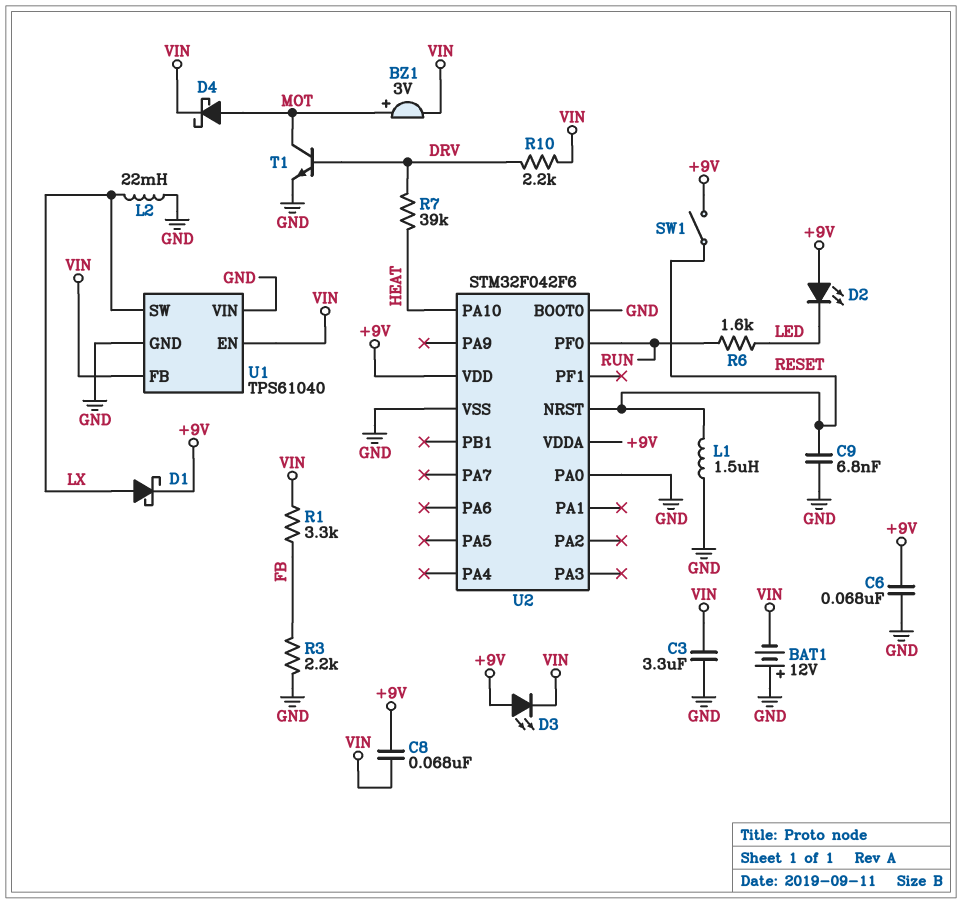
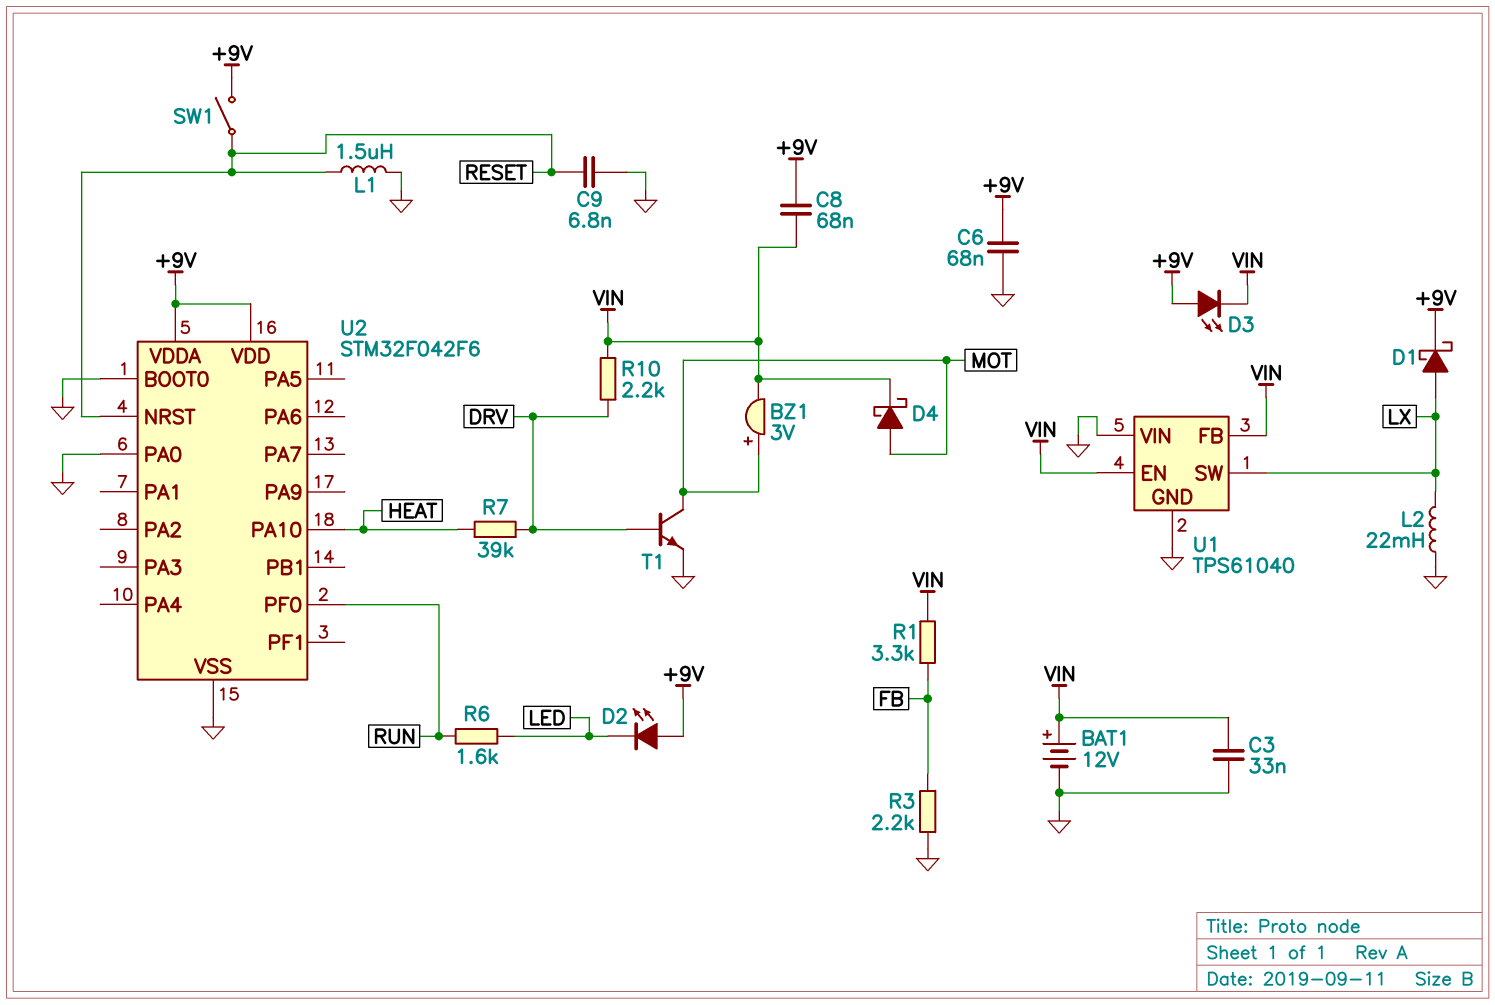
BAT1: 12V (plus GND, minus VIN) -> 12V (plus VIN, minus GND)
C3: 3.3uF (GND, VIN) -> 33nF (GND, VIN)

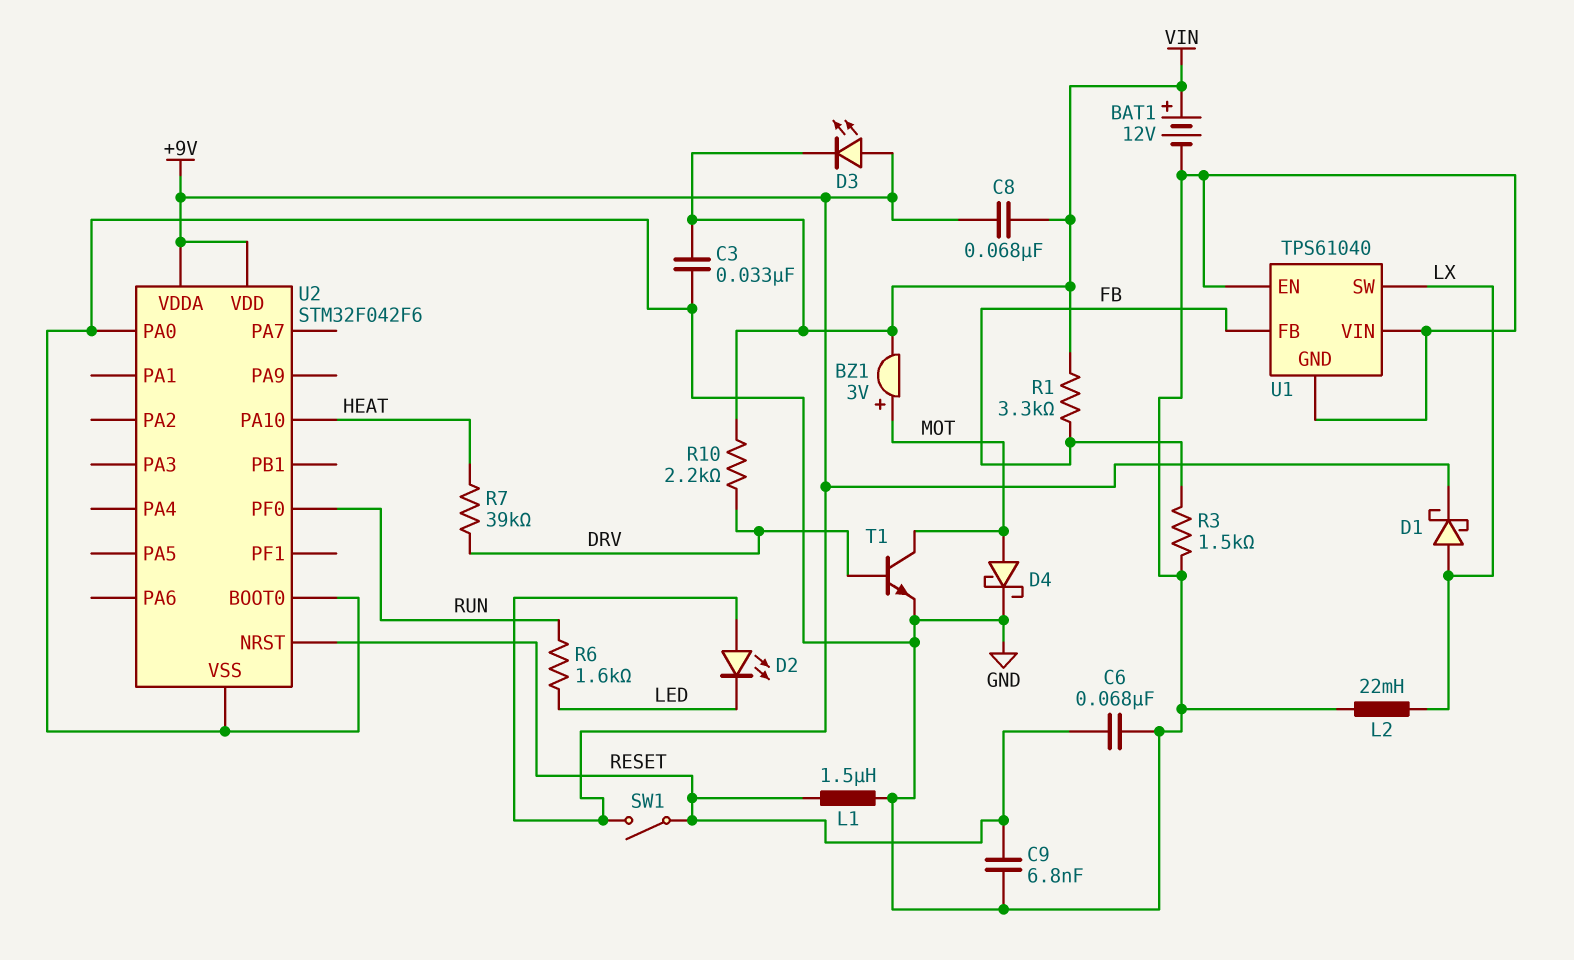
C6: 68nF (+9V, GND) -> 68nF (GND, RESET)
D4: schottky (A MOT, K VIN) -> schottky (A MOT, K GND)
R3: 2.2k (FB, GND) -> 1.5k (FB, GND)
U1 pin EN: VIN -> GND
U1 pin FB: VIN -> FB

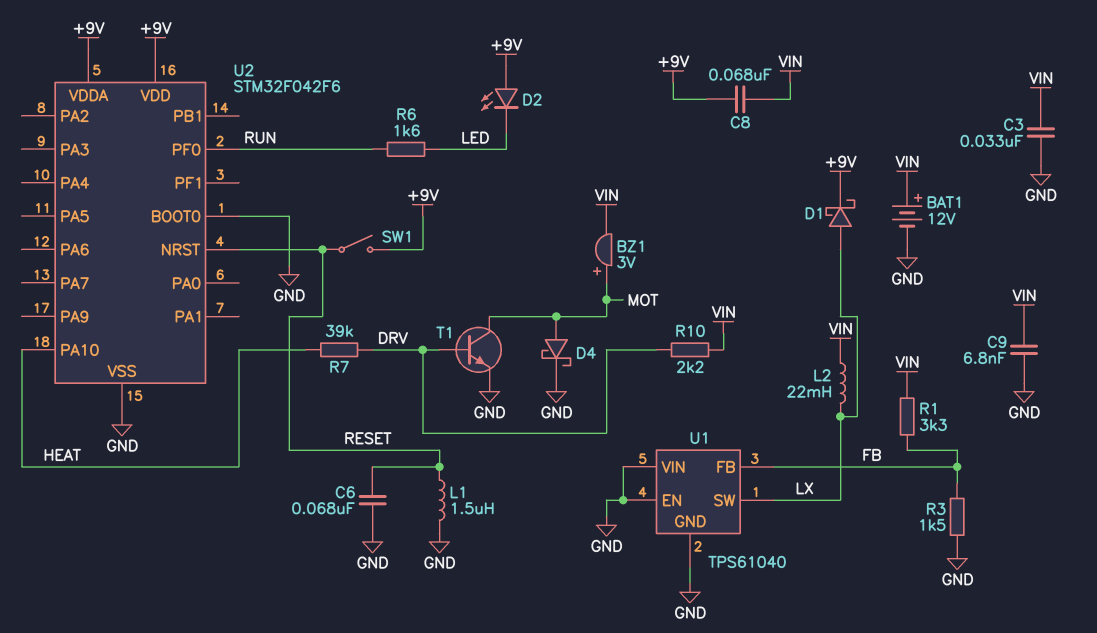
C9: 6.8nF (GND, RESET) -> 6.8nF (GND, VIN)
D3: LED (A +9V, K VIN) -> none
L2: 22mH (GND, LX) -> 22mH (LX, VIN)
U2 pin PA0: GND -> none

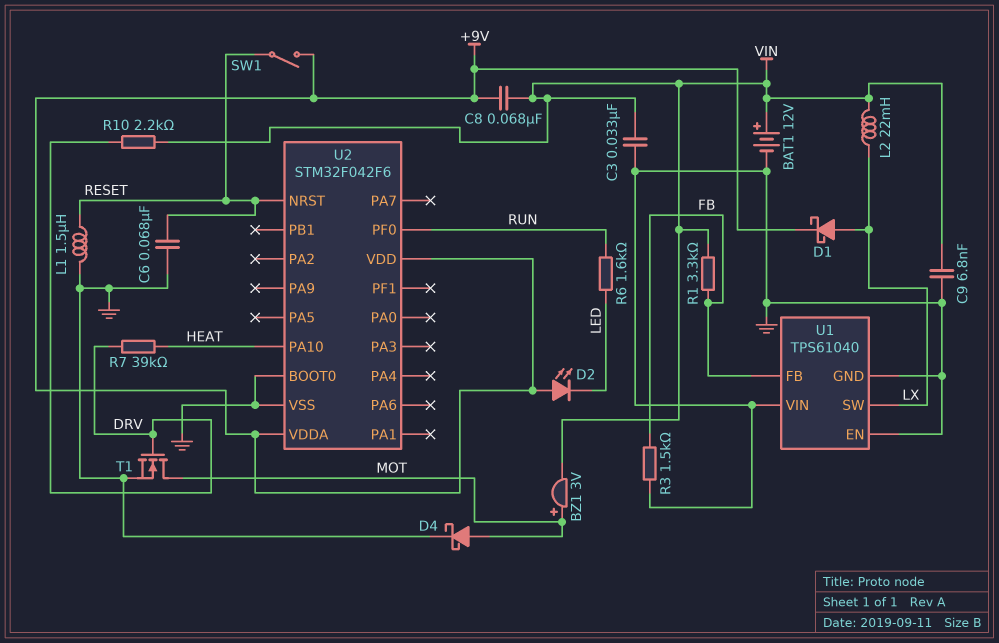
T1: NPN (B DRV, C MOT, E GND) -> NMOS (G DRV, D MOT, S GND)

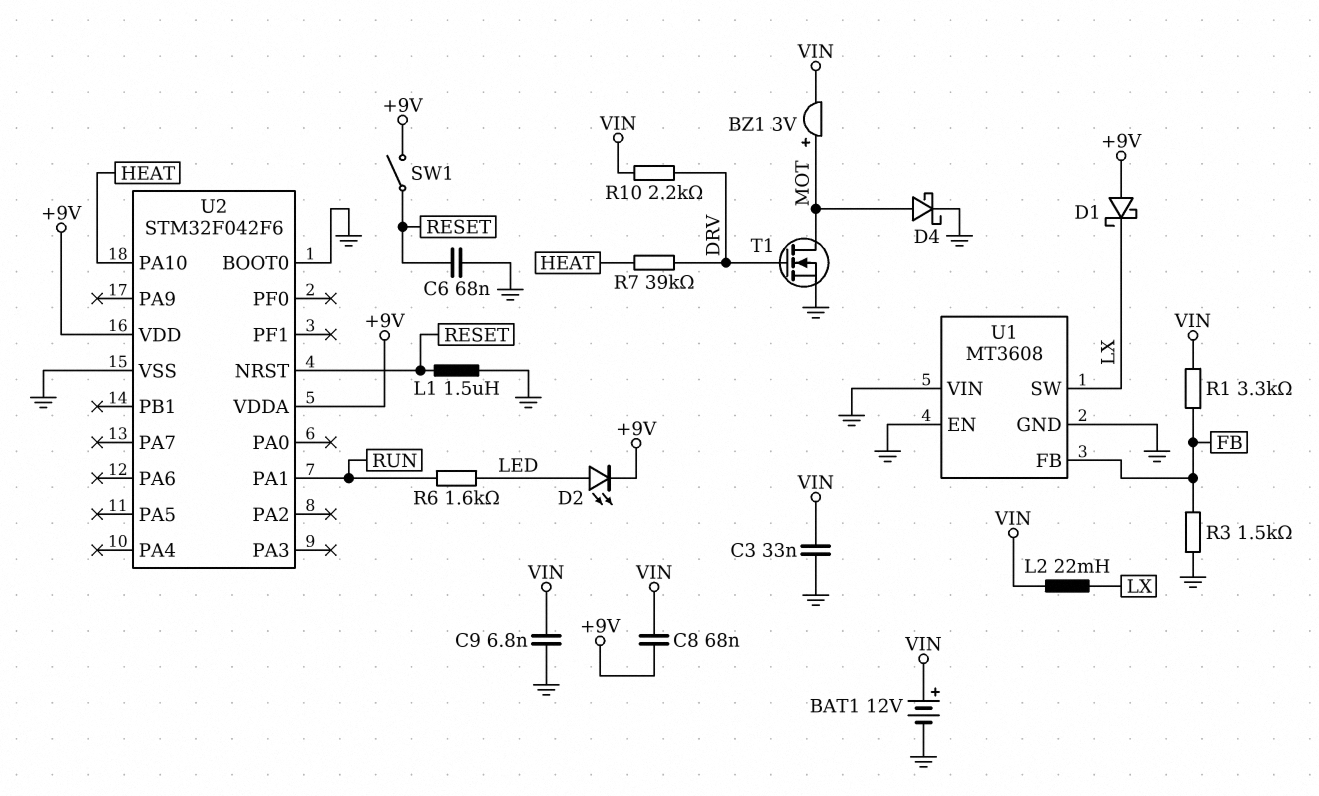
D1: schottky (A LX, K +9V) -> schottky (A +9V, K LX)
D2: LED (A +9V, K LED) -> LED (A LED, K +9V)
U1: TPS61040 -> MT3608
U2 pin PA1: none -> RUN
U2 pin PF0: RUN -> none

